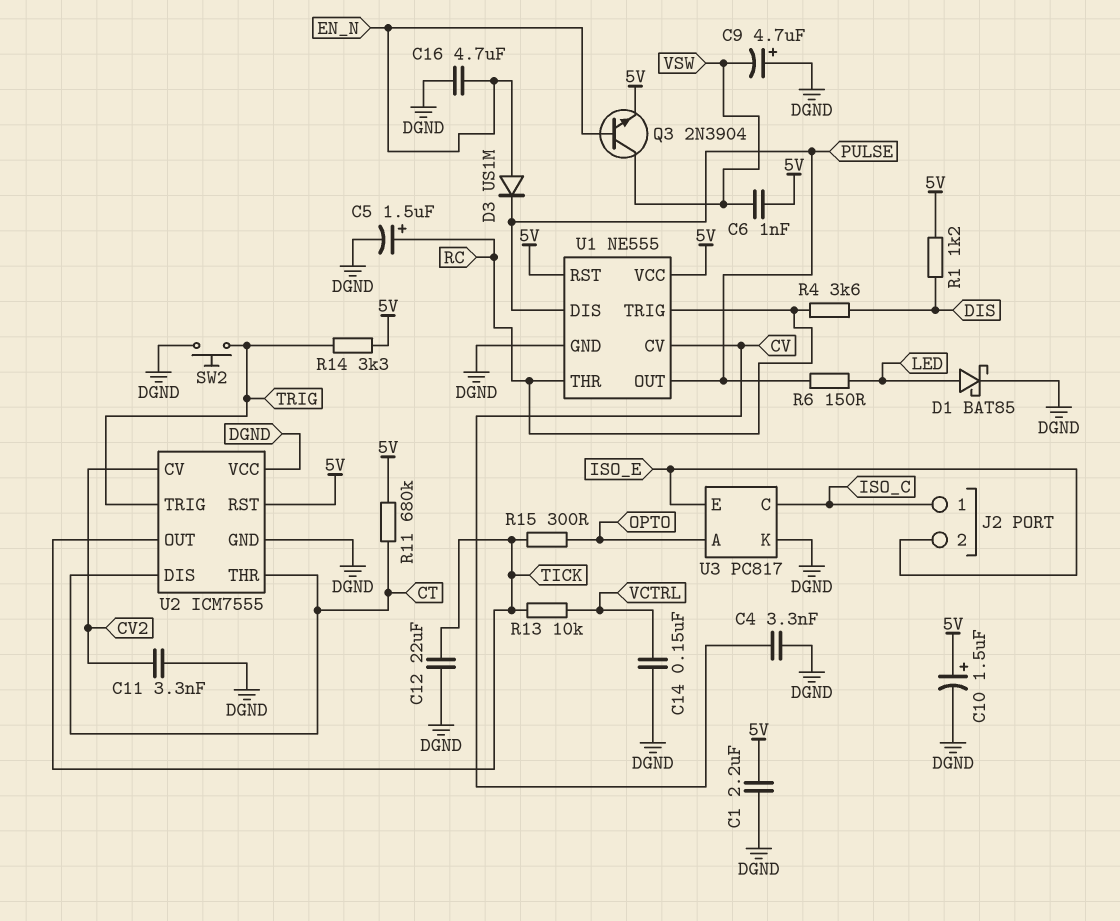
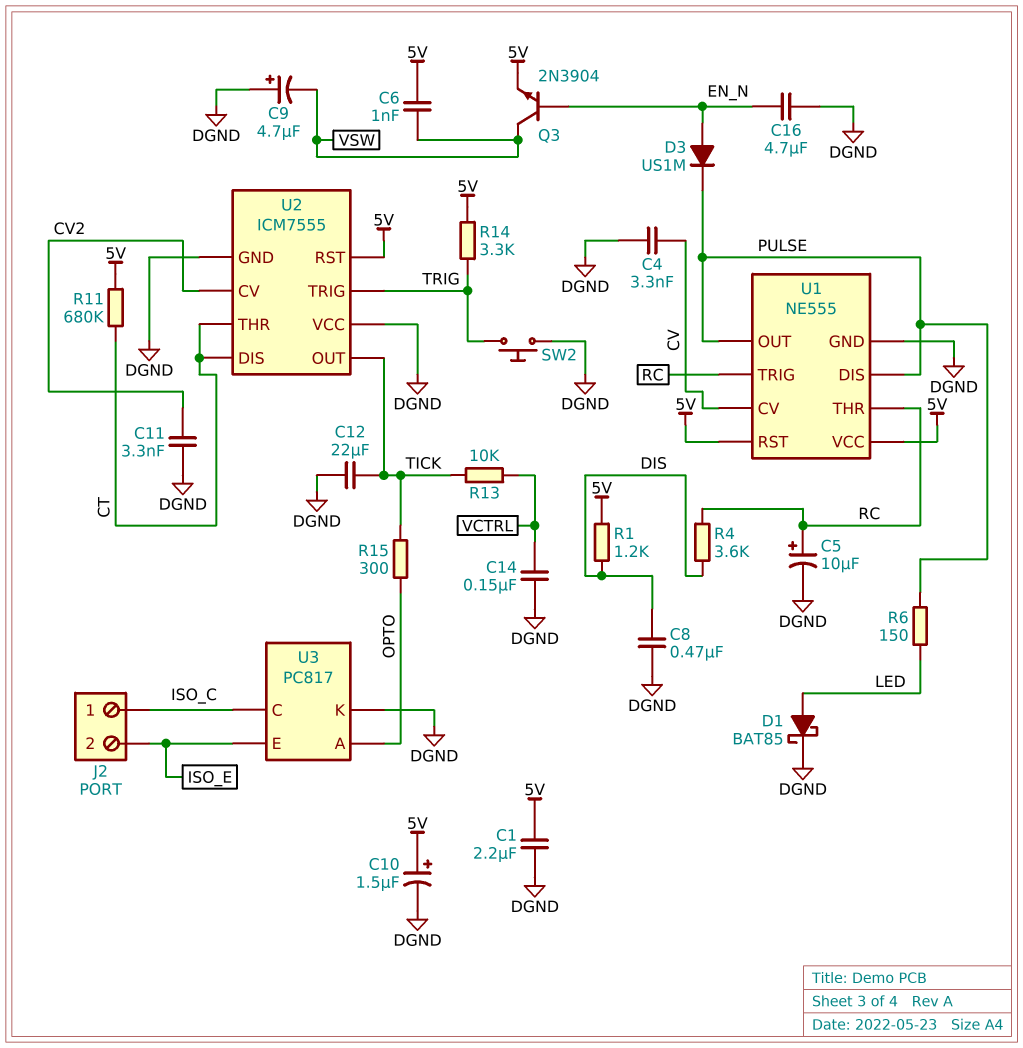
C5: 1.5uF (plus RC, minus DGND) -> 10uF (plus RC, minus DGND)
C8: none -> 470nF (DGND, DIS)

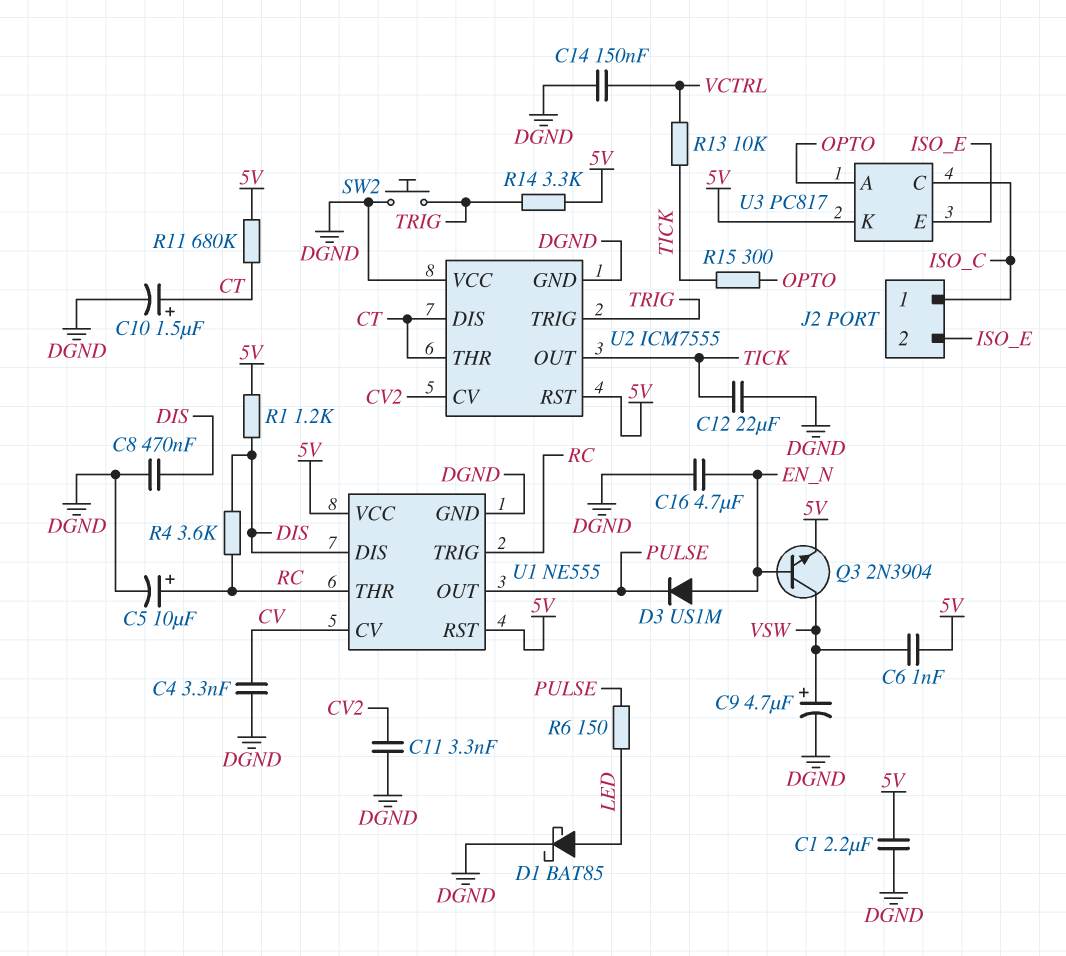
C9: 4.7uF (plus DGND, minus VSW) -> 4.7uF (plus VSW, minus DGND)
C10: 1.5uF (plus 5V, minus DGND) -> 1.5uF (plus CT, minus DGND)
U1 pin DIS: PULSE -> DIS
U3 pin K: DGND -> 5V

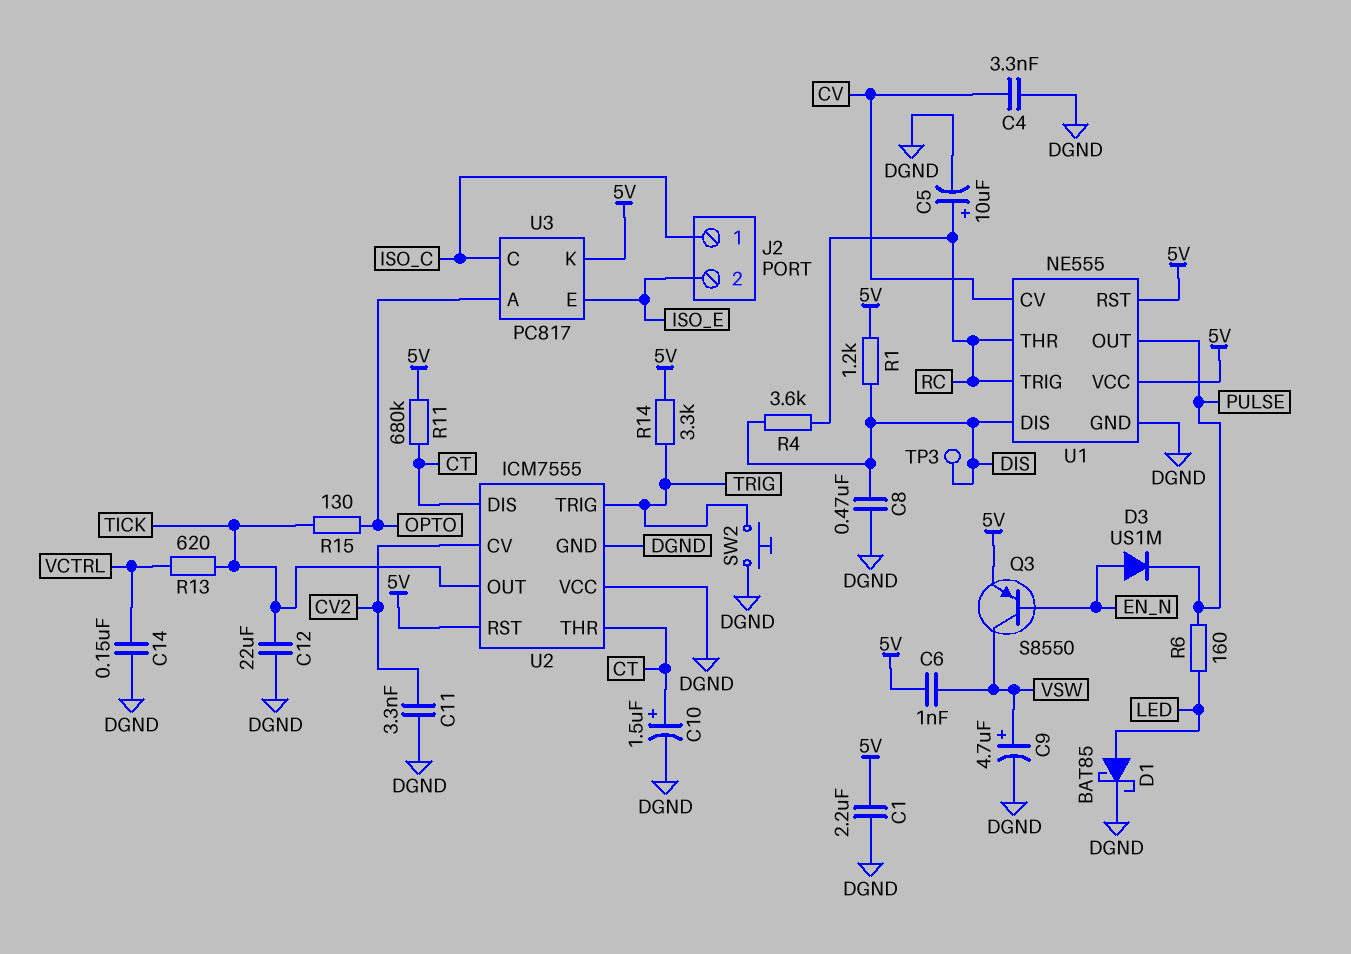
C16: 4.7uF (DGND, EN_N) -> none
Q3: NPN 2N3904 (B EN_N, C VSW, E 5V) -> PNP S8550 (B EN_N, C VSW, E 5V)
R6: 150 (LED, PULSE) -> 160 (LED, PULSE)
R13: 10k (TICK, VCTRL) -> 620 (TICK, VCTRL)
R15: 300 (OPTO, TICK) -> 130 (OPTO, TICK)
TP3: none -> test point (DIS)

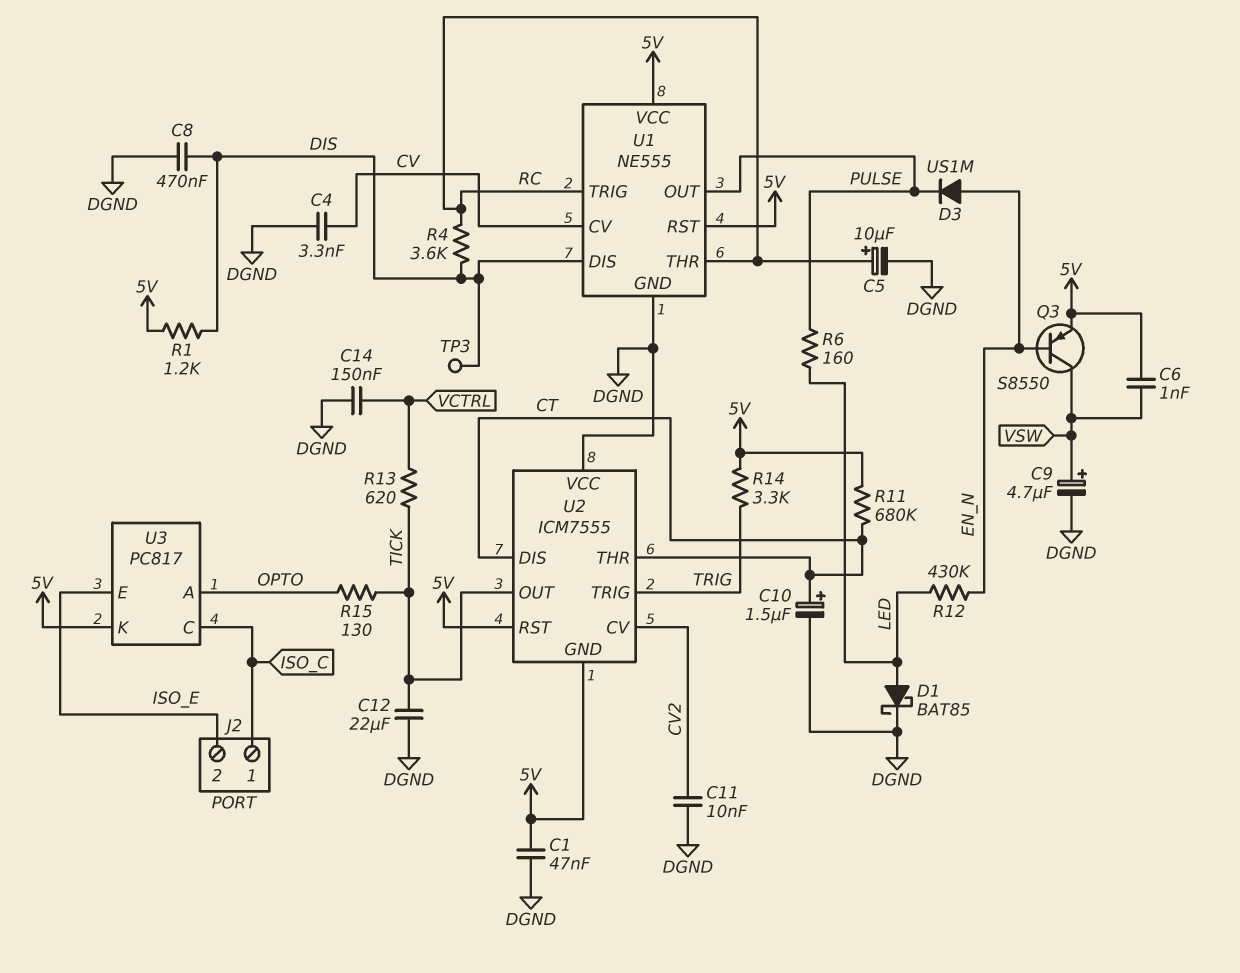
C1: 2.2uF (5V, DGND) -> 47nF (5V, DGND)
C11: 3.3nF (CV2, DGND) -> 10nF (CV2, DGND)
R12: none -> 430k (EN_N, LED)
SW2: button (DGND, TRIG) -> none
U2 pin GND: DGND -> 5V

